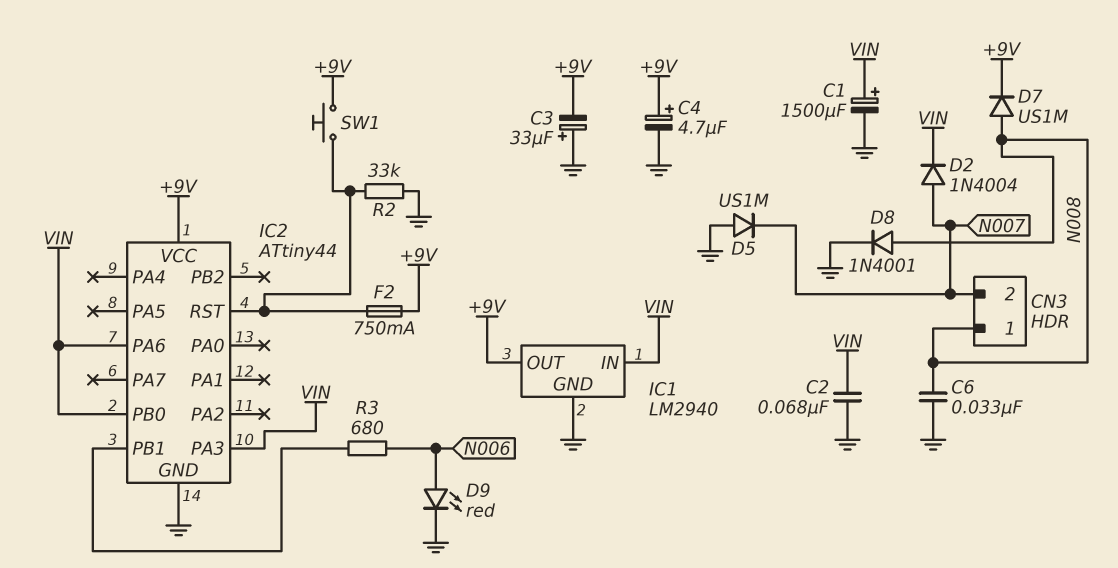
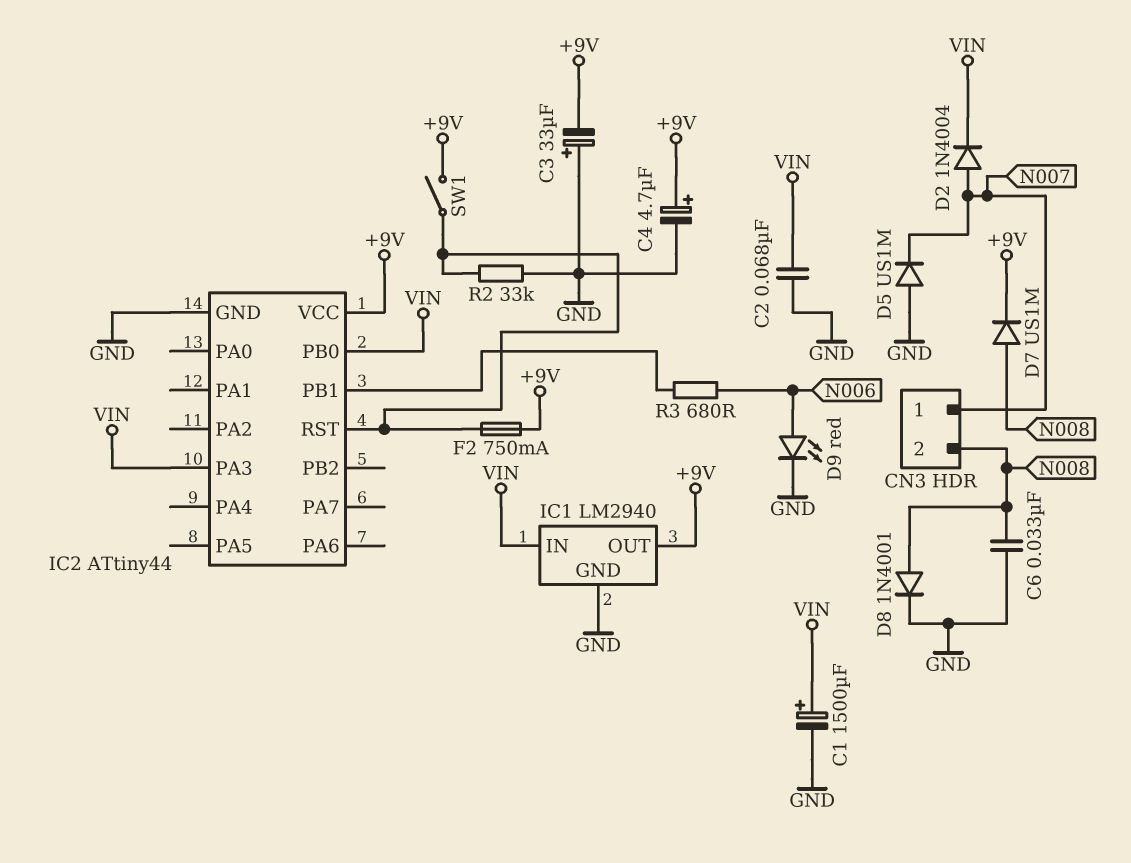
CN3 pin 1: N008 -> N007
CN3 pin 2: N007 -> N008
IC2 pin PA6: VIN -> none
SW1: button (+9V, IC2/RST) -> switch (+9V, IC2/RST)

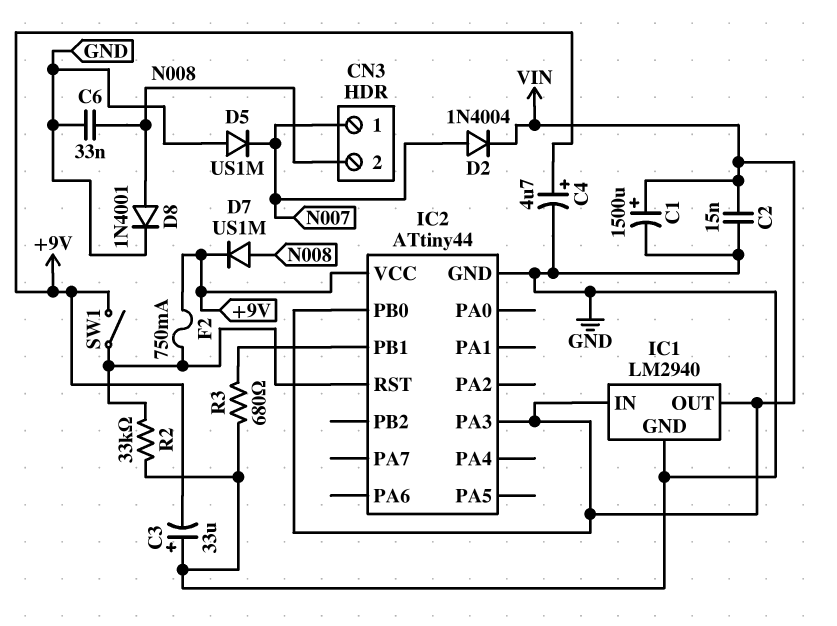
C2: 68nF (GND, VIN) -> 15nF (GND, VIN)
D9: LED red (A N006, K GND) -> none
IC1 pin OUT: +9V -> VIN
R3: 680 (IC2/PB1, N006) -> 680 (GND, IC2/PB1)

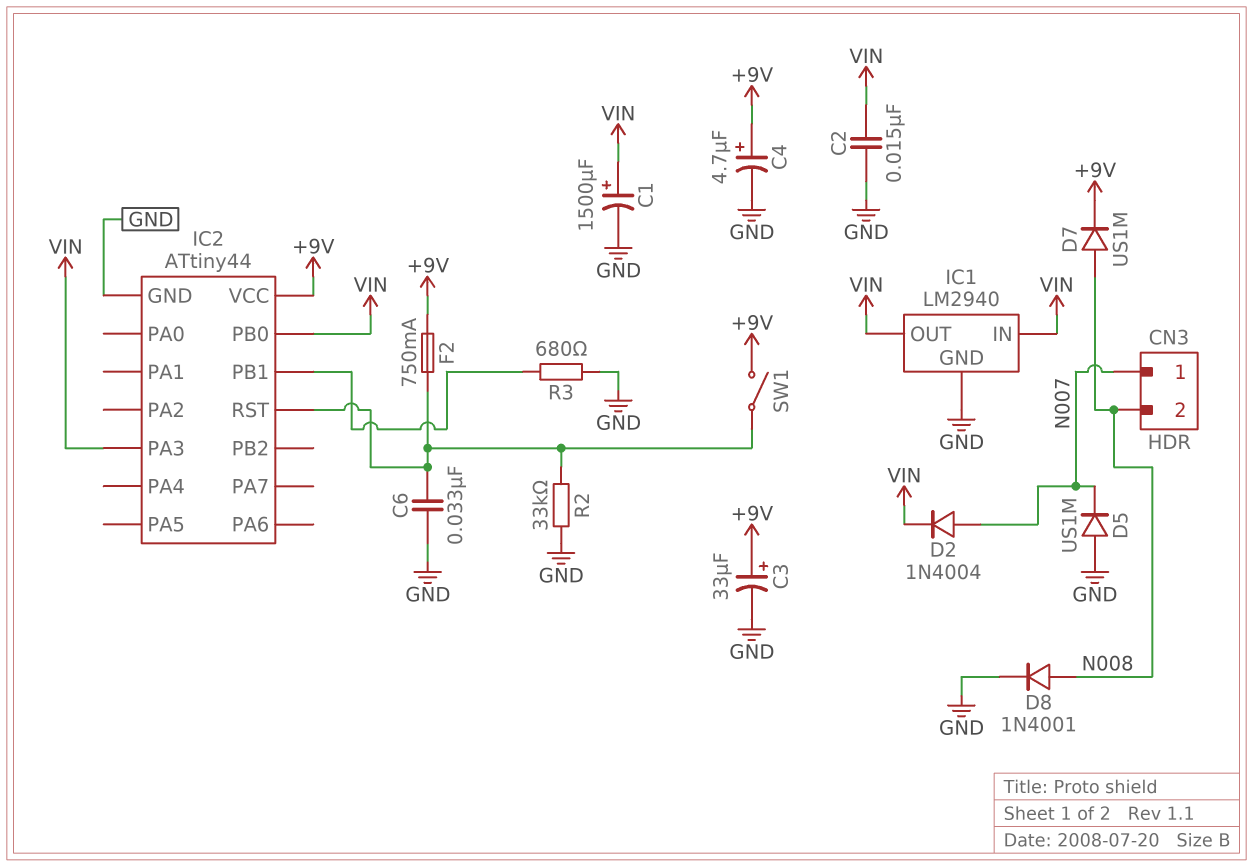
C3: 33uF (plus GND, minus +9V) -> 33uF (plus +9V, minus GND)
C6: 33nF (GND, N008) -> 33nF (GND, IC2/RST)

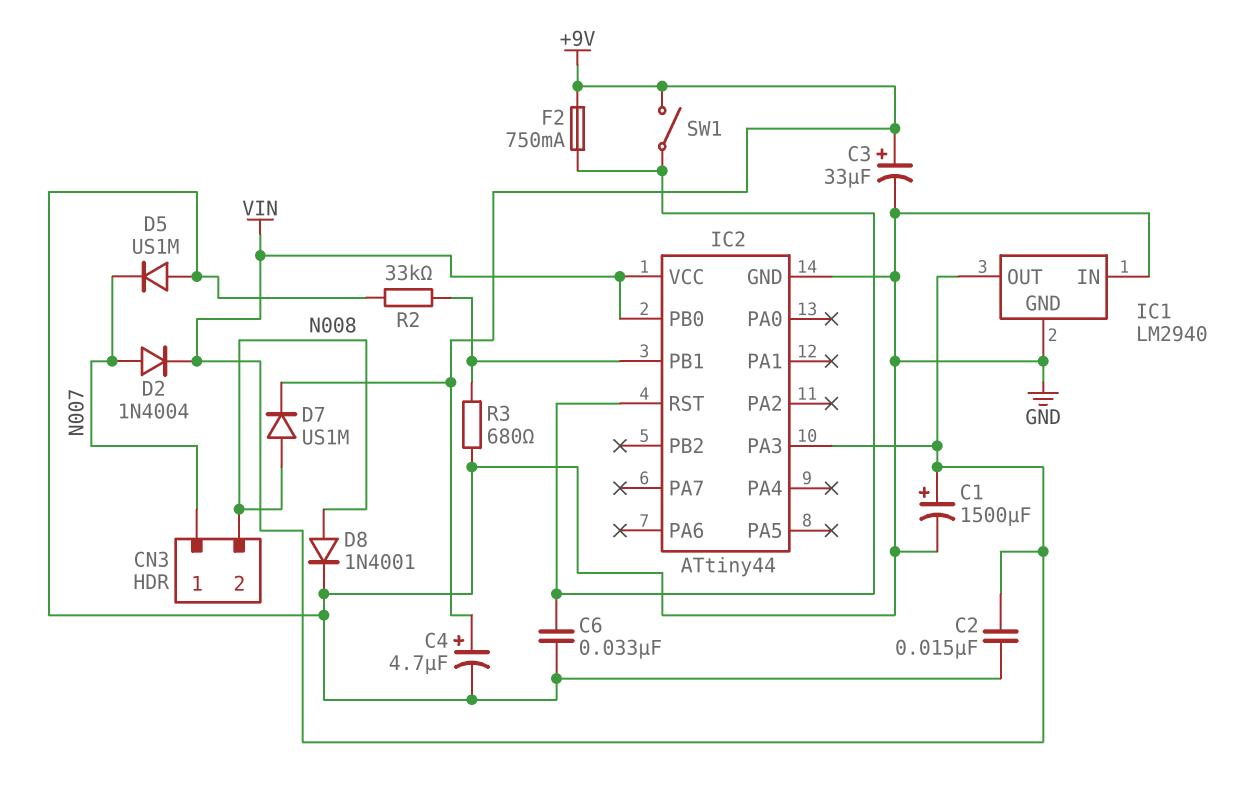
IC1 pin IN: VIN -> GND
IC2 pin VCC: +9V -> VIN
R2: 33k (GND, IC2/RST) -> 33k (GND, IC2/PB1)

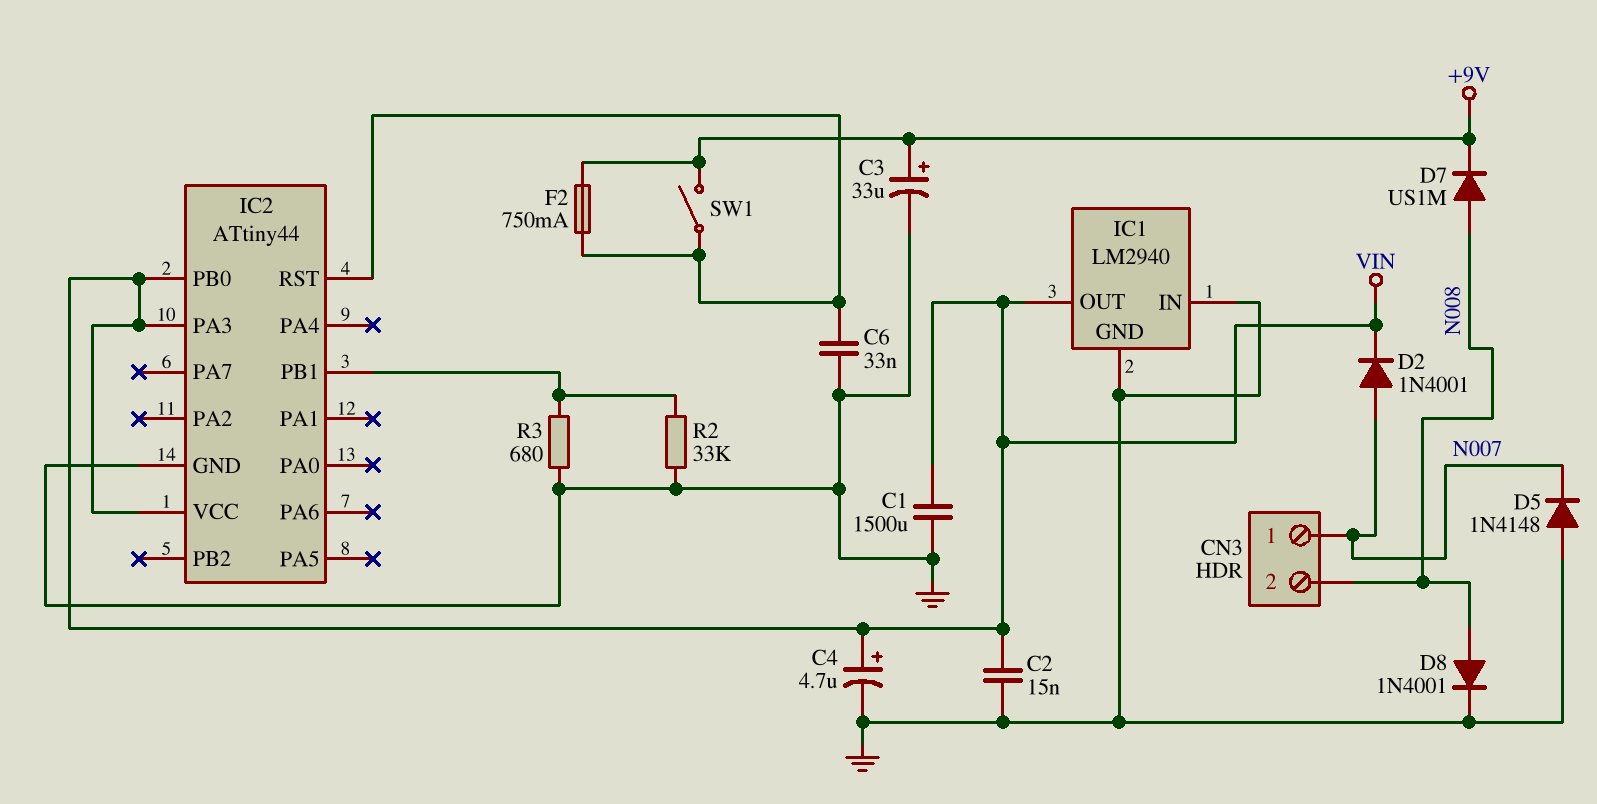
C1: 1500uF (plus VIN, minus GND) -> 1500uF (GND, VIN)
C4: 4.7uF (plus +9V, minus GND) -> 4.7uF (plus VIN, minus GND)
D2: diode 1N4004 (A N007, K VIN) -> diode 1N4001 (A N007, K VIN)
D5: diode US1M (A GND, K N007) -> diode 1N4148 (A GND, K N007)

